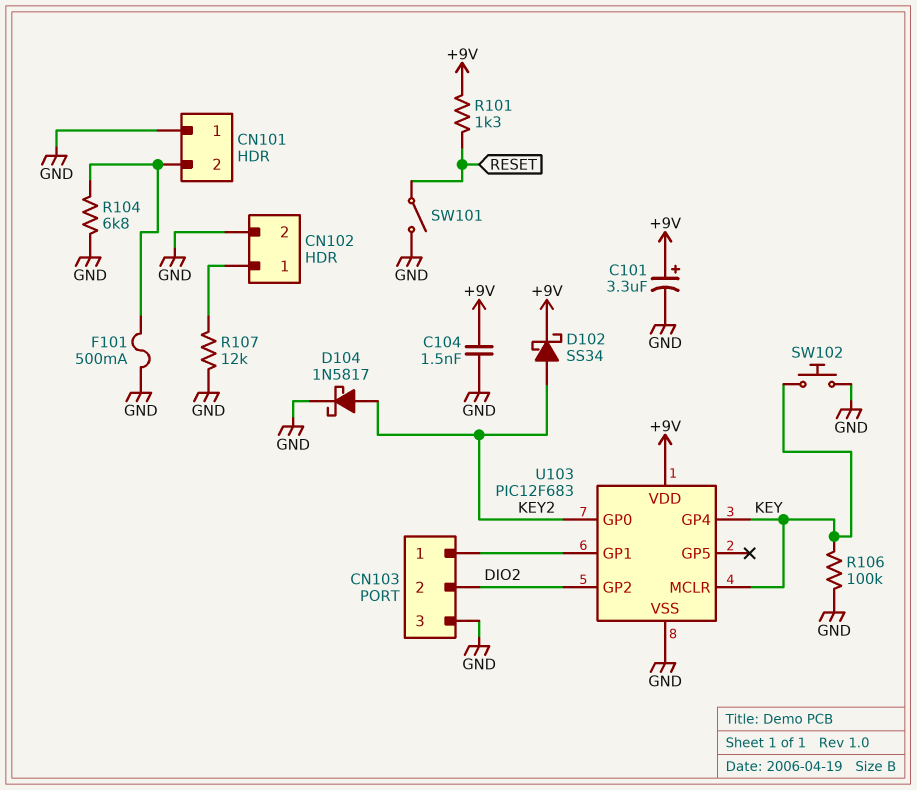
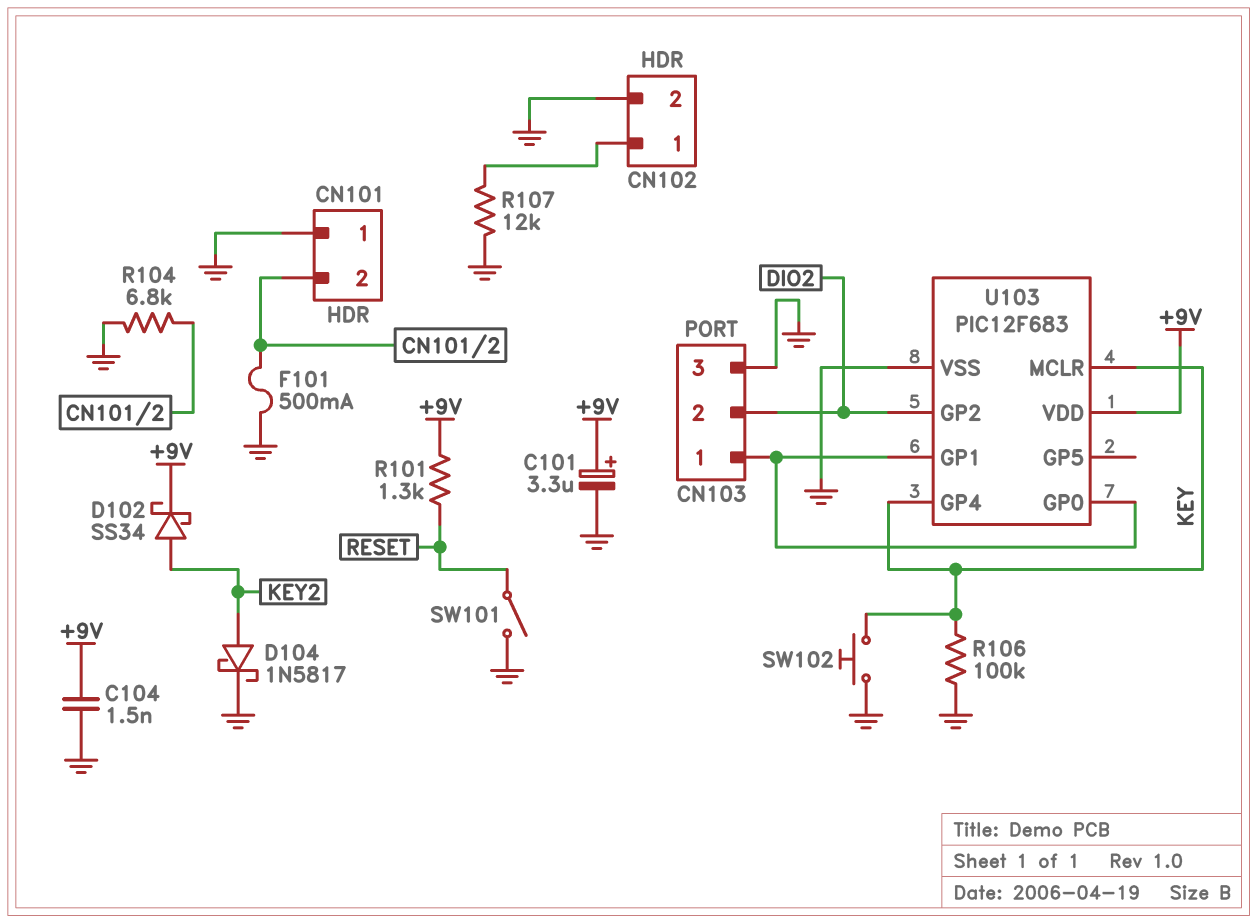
U103 pin GP0: KEY2 -> CN103/1

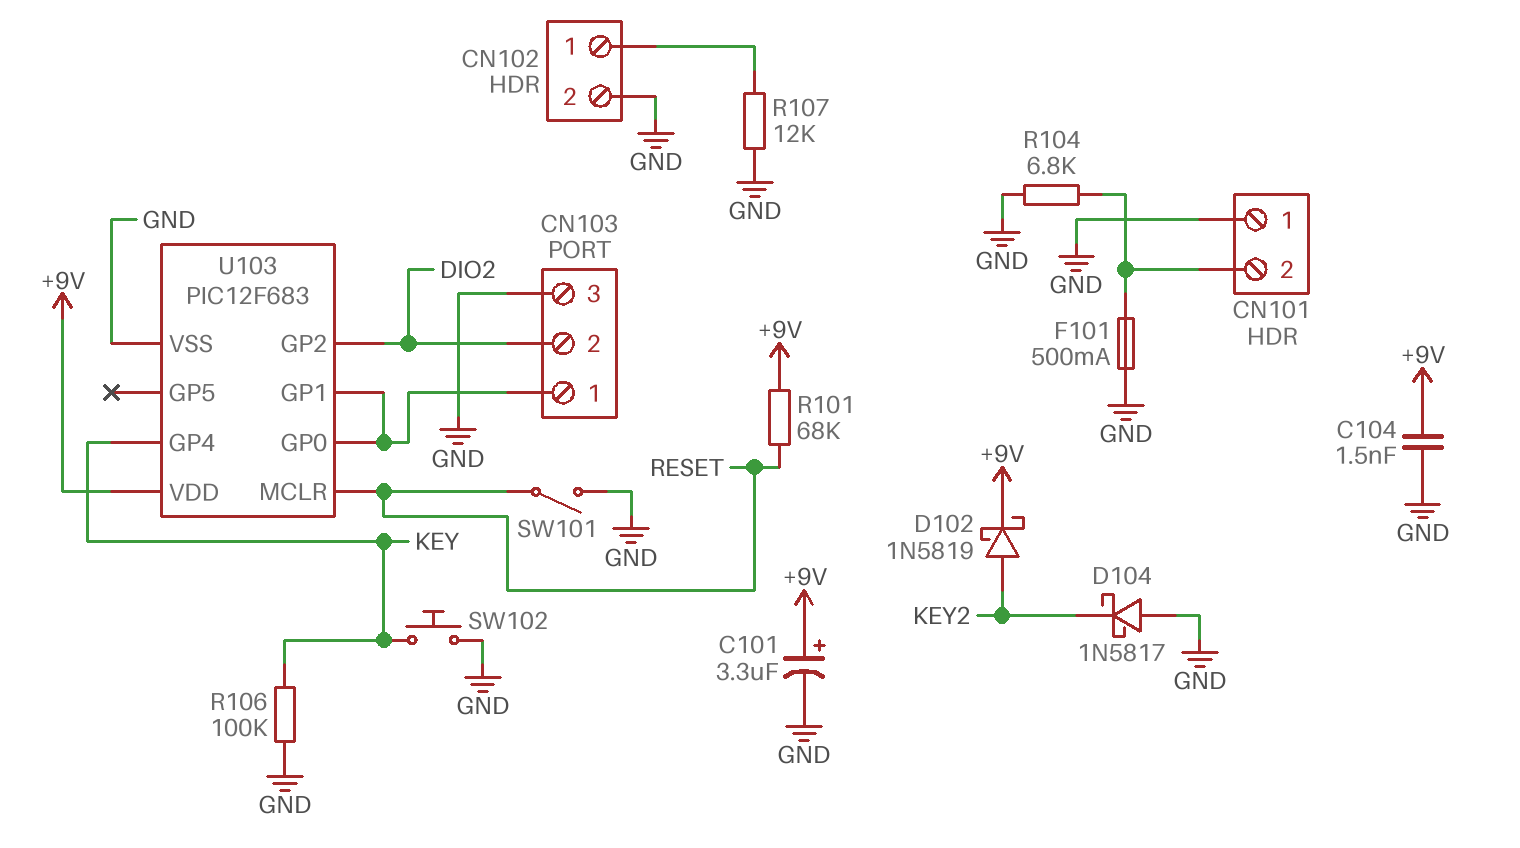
D102: schottky SS34 (A KEY2, K +9V) -> schottky 1N5819 (A KEY2, K +9V)
D104: schottky 1N5817 (A KEY2, K GND) -> schottky 1N5817 (A GND, K KEY2)
R101: 1.3k (+9V, RESET) -> 68k (+9V, RESET)
U103 pin MCLR: KEY -> RESET

